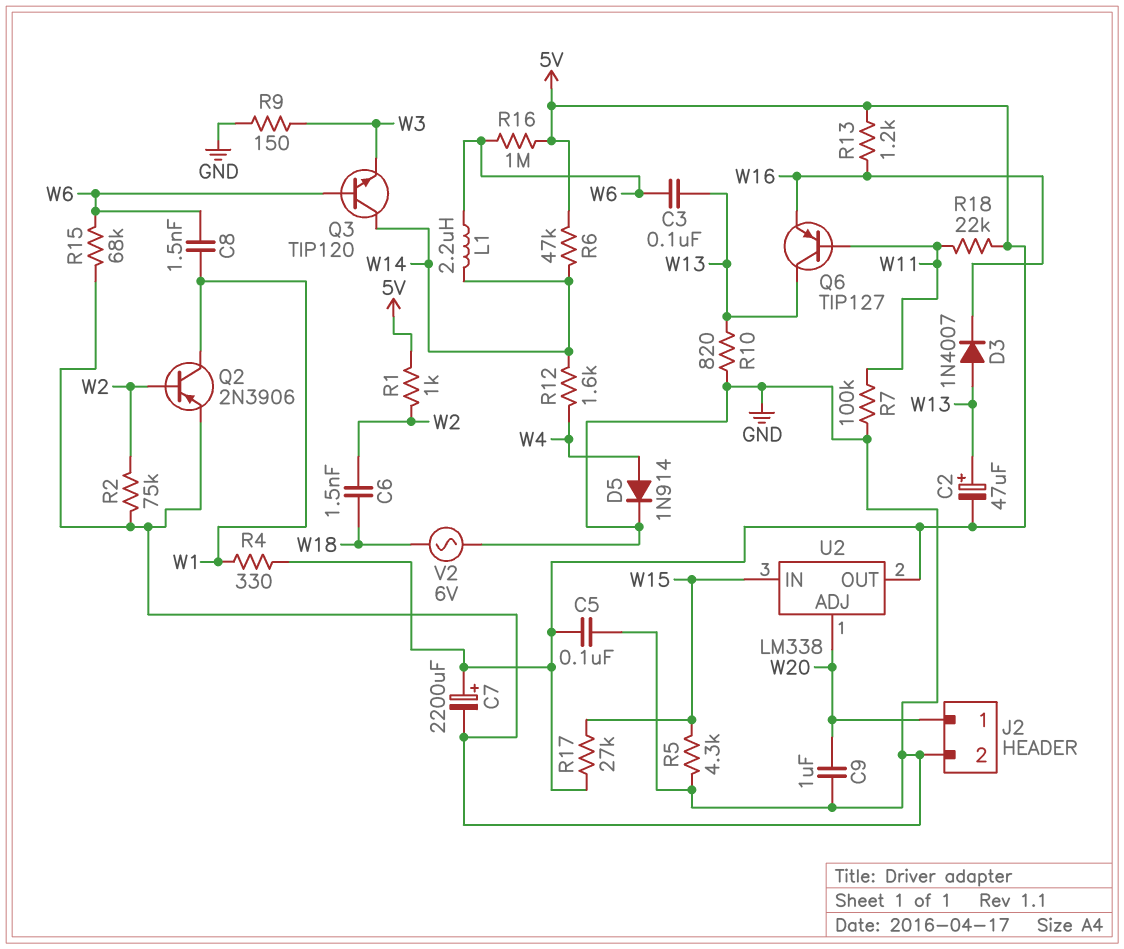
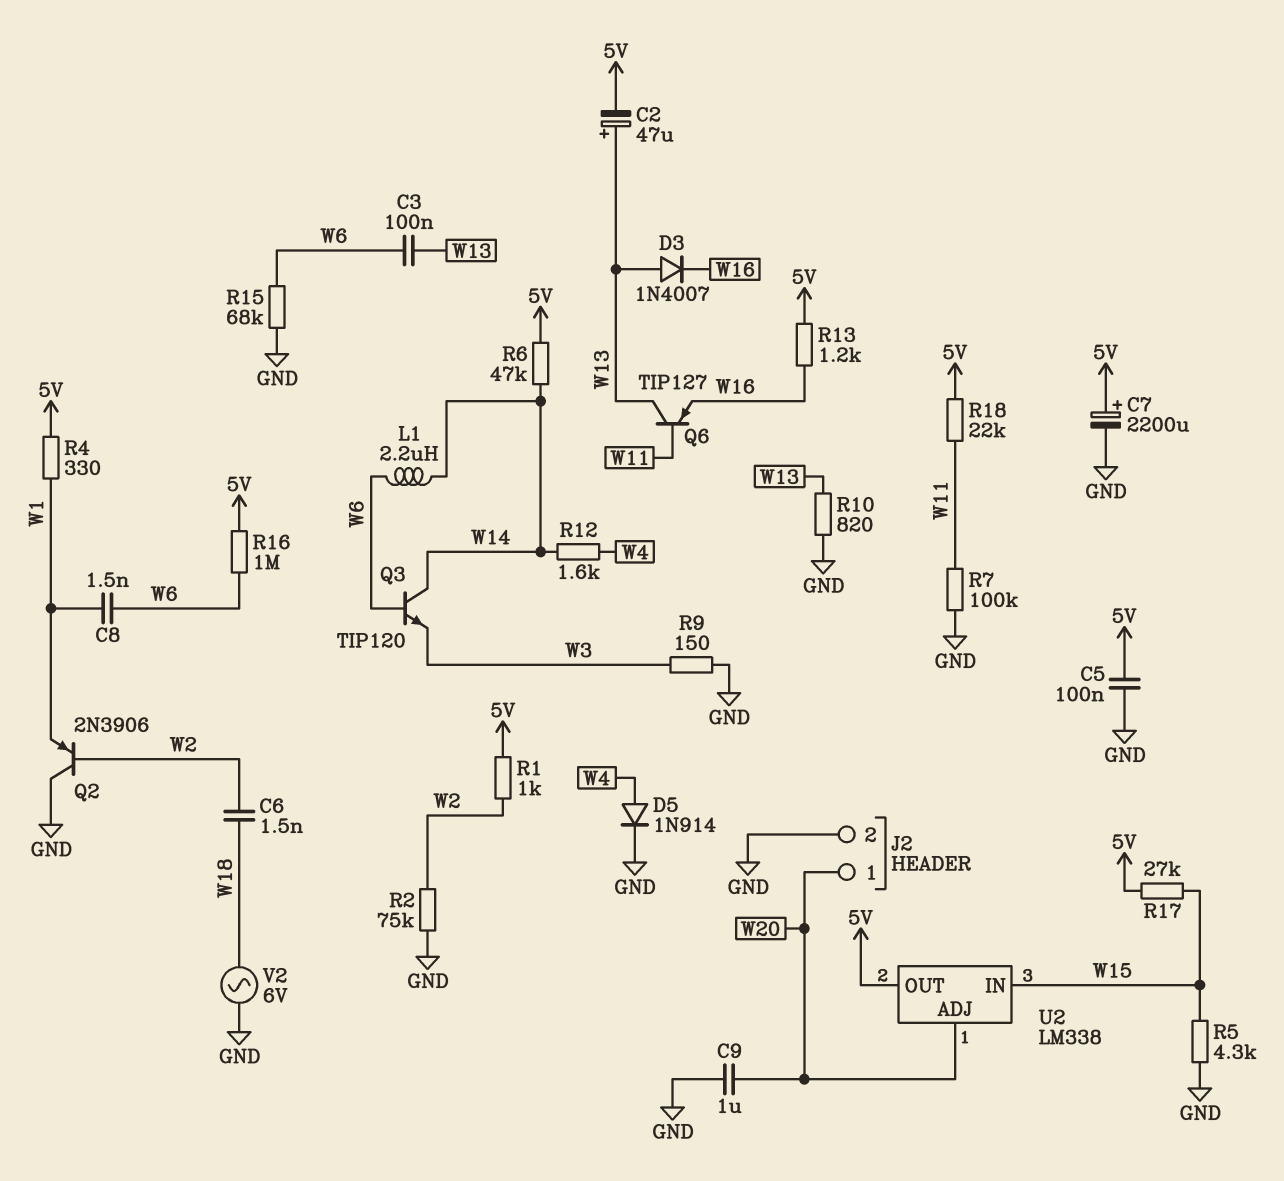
Q2: PNP 2N3906 (B W2, C W1, E GND) -> PNP 2N3906 (B W2, C GND, E W1)

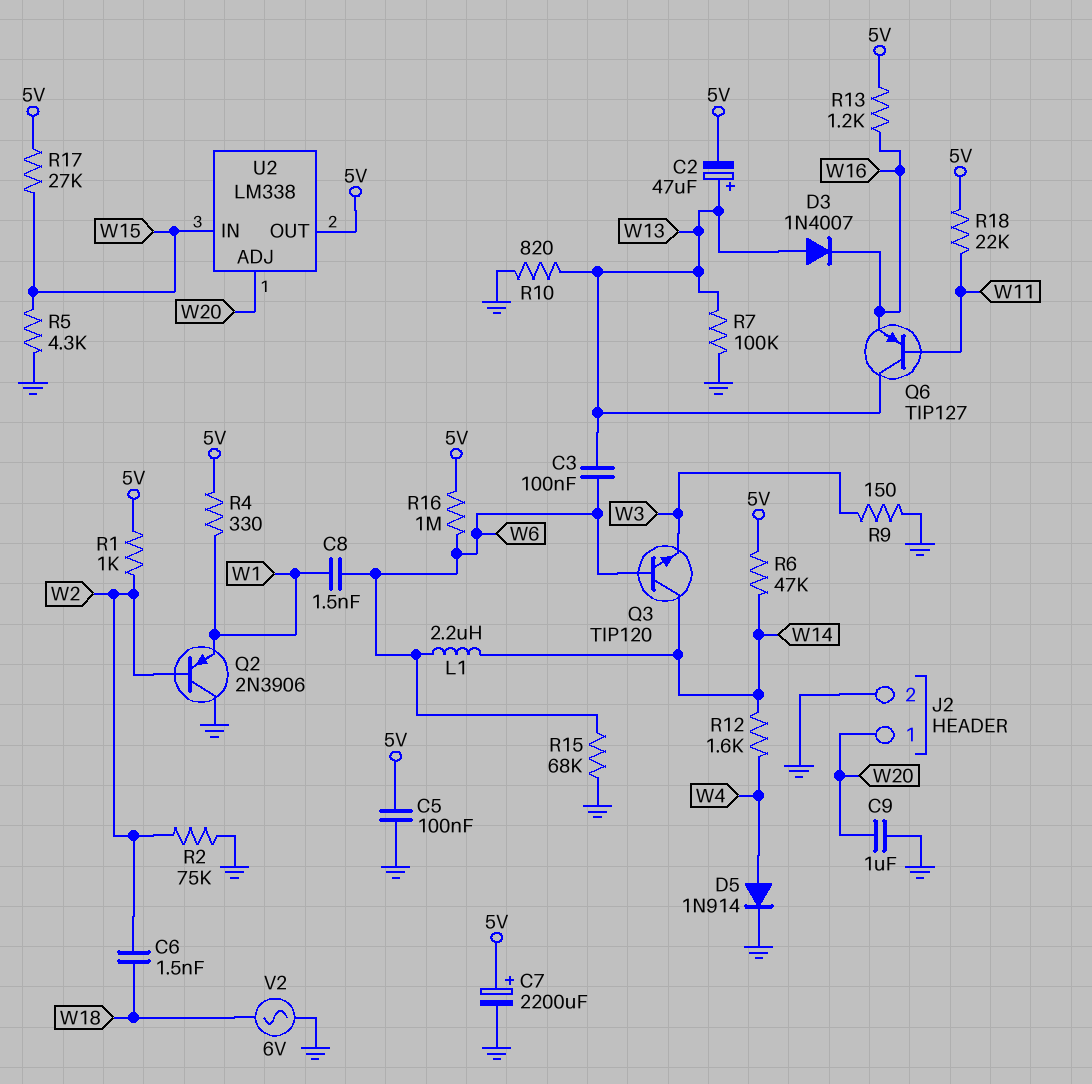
R7: 100k (GND, W11) -> 100k (GND, W13)

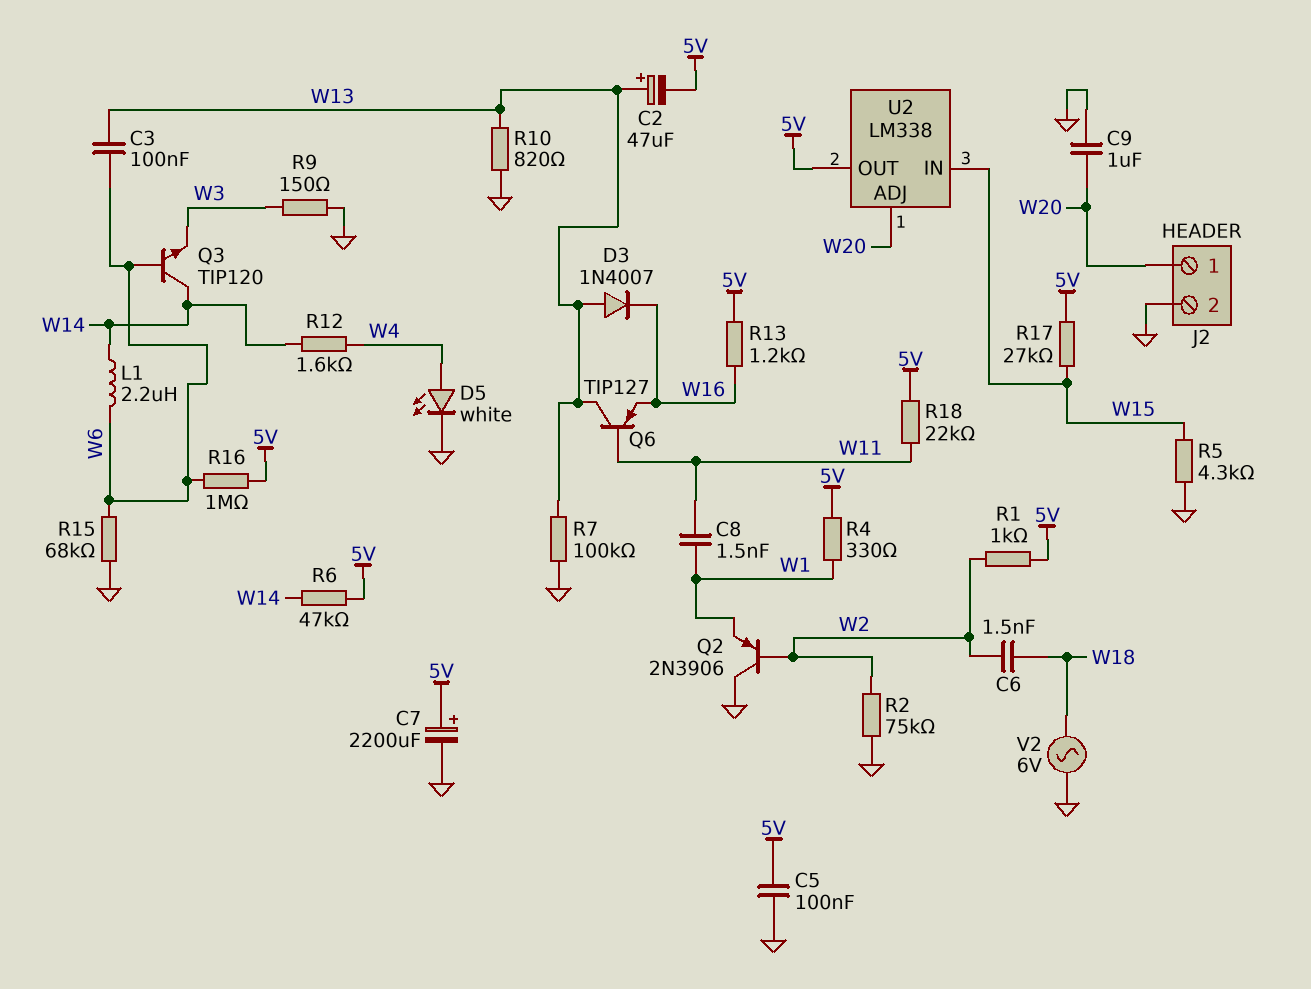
C8: 1.5nF (W1, W6) -> 1.5nF (W1, W11)
D5: diode 1N914 (A W4, K GND) -> LED white (A W4, K GND)

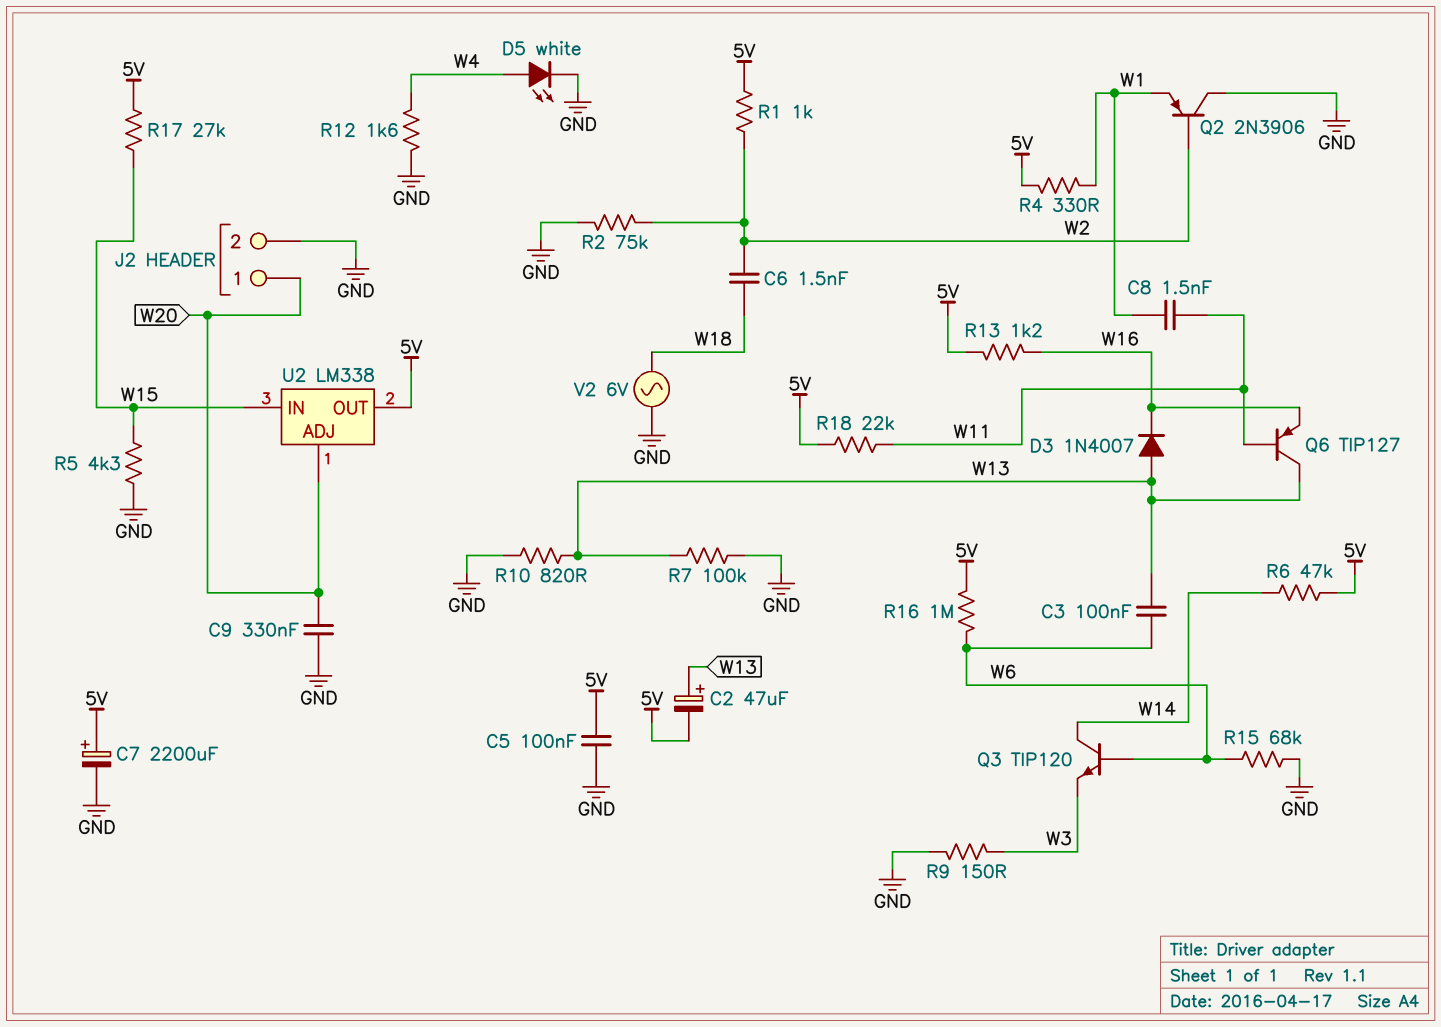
C9: 1uF (GND, W20) -> 330nF (GND, W20)
L1: 2.2uH (W6, W14) -> none
R12: 1.6k (W4, W14) -> 1.6k (GND, W4)

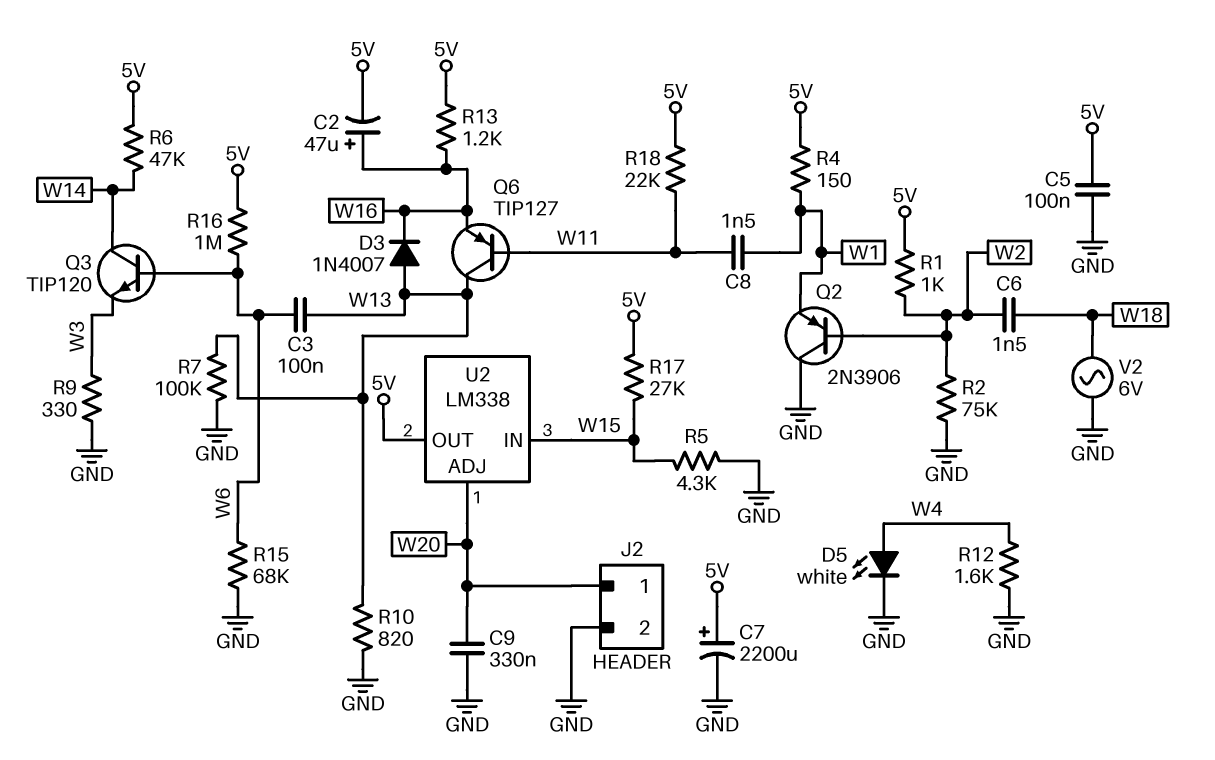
C2: 47uF (plus W13, minus 5V) -> 47uF (plus W16, minus 5V)
R4: 330 (5V, W1) -> 150 (5V, W1)
R9: 150 (GND, W3) -> 330 (GND, W3)

